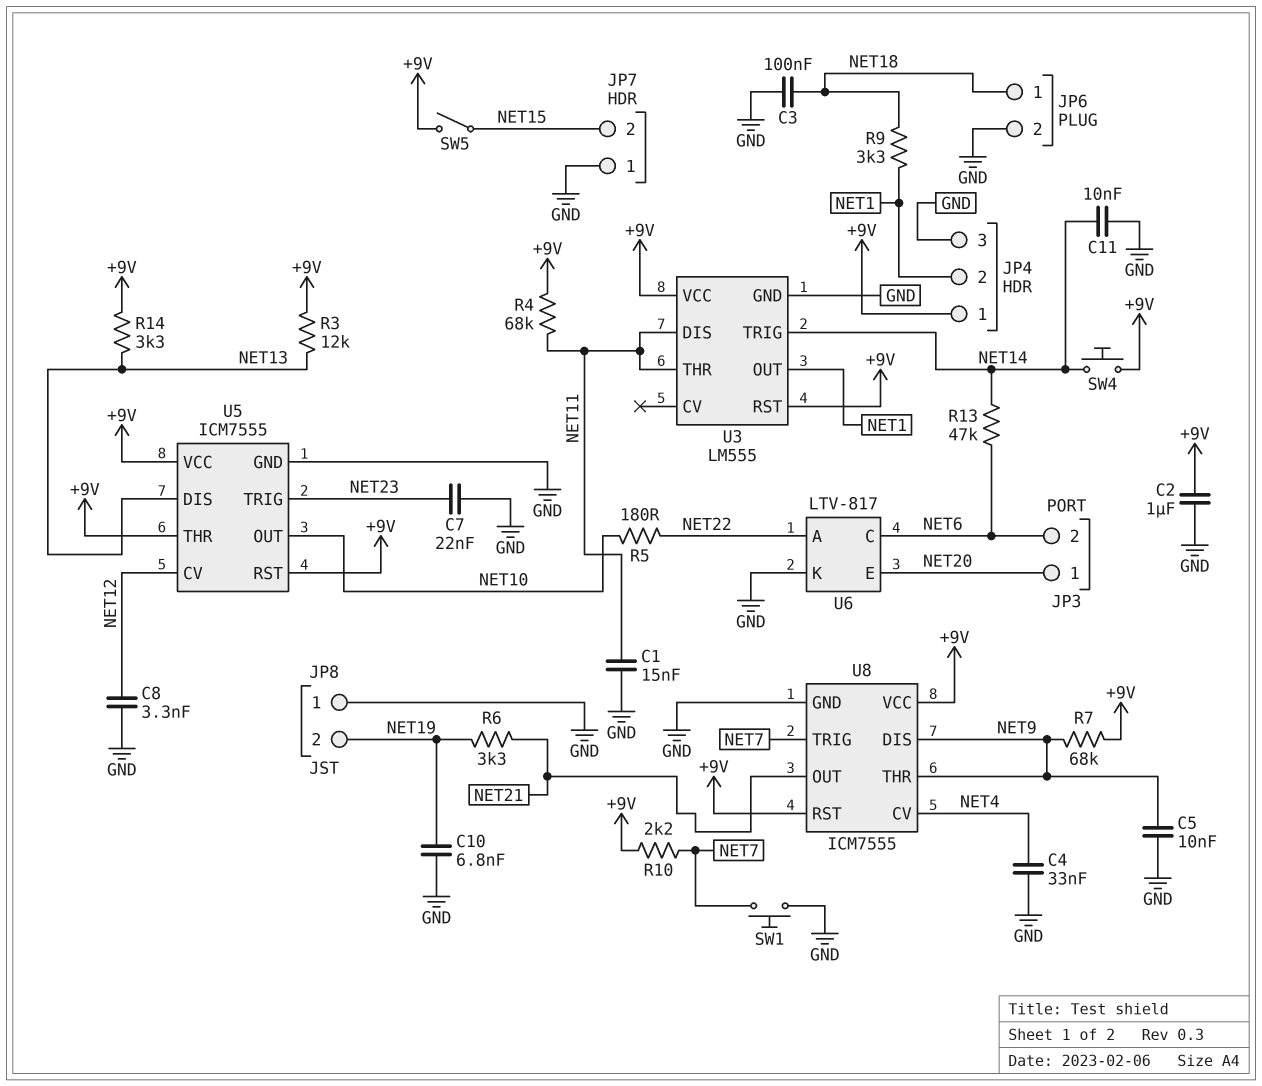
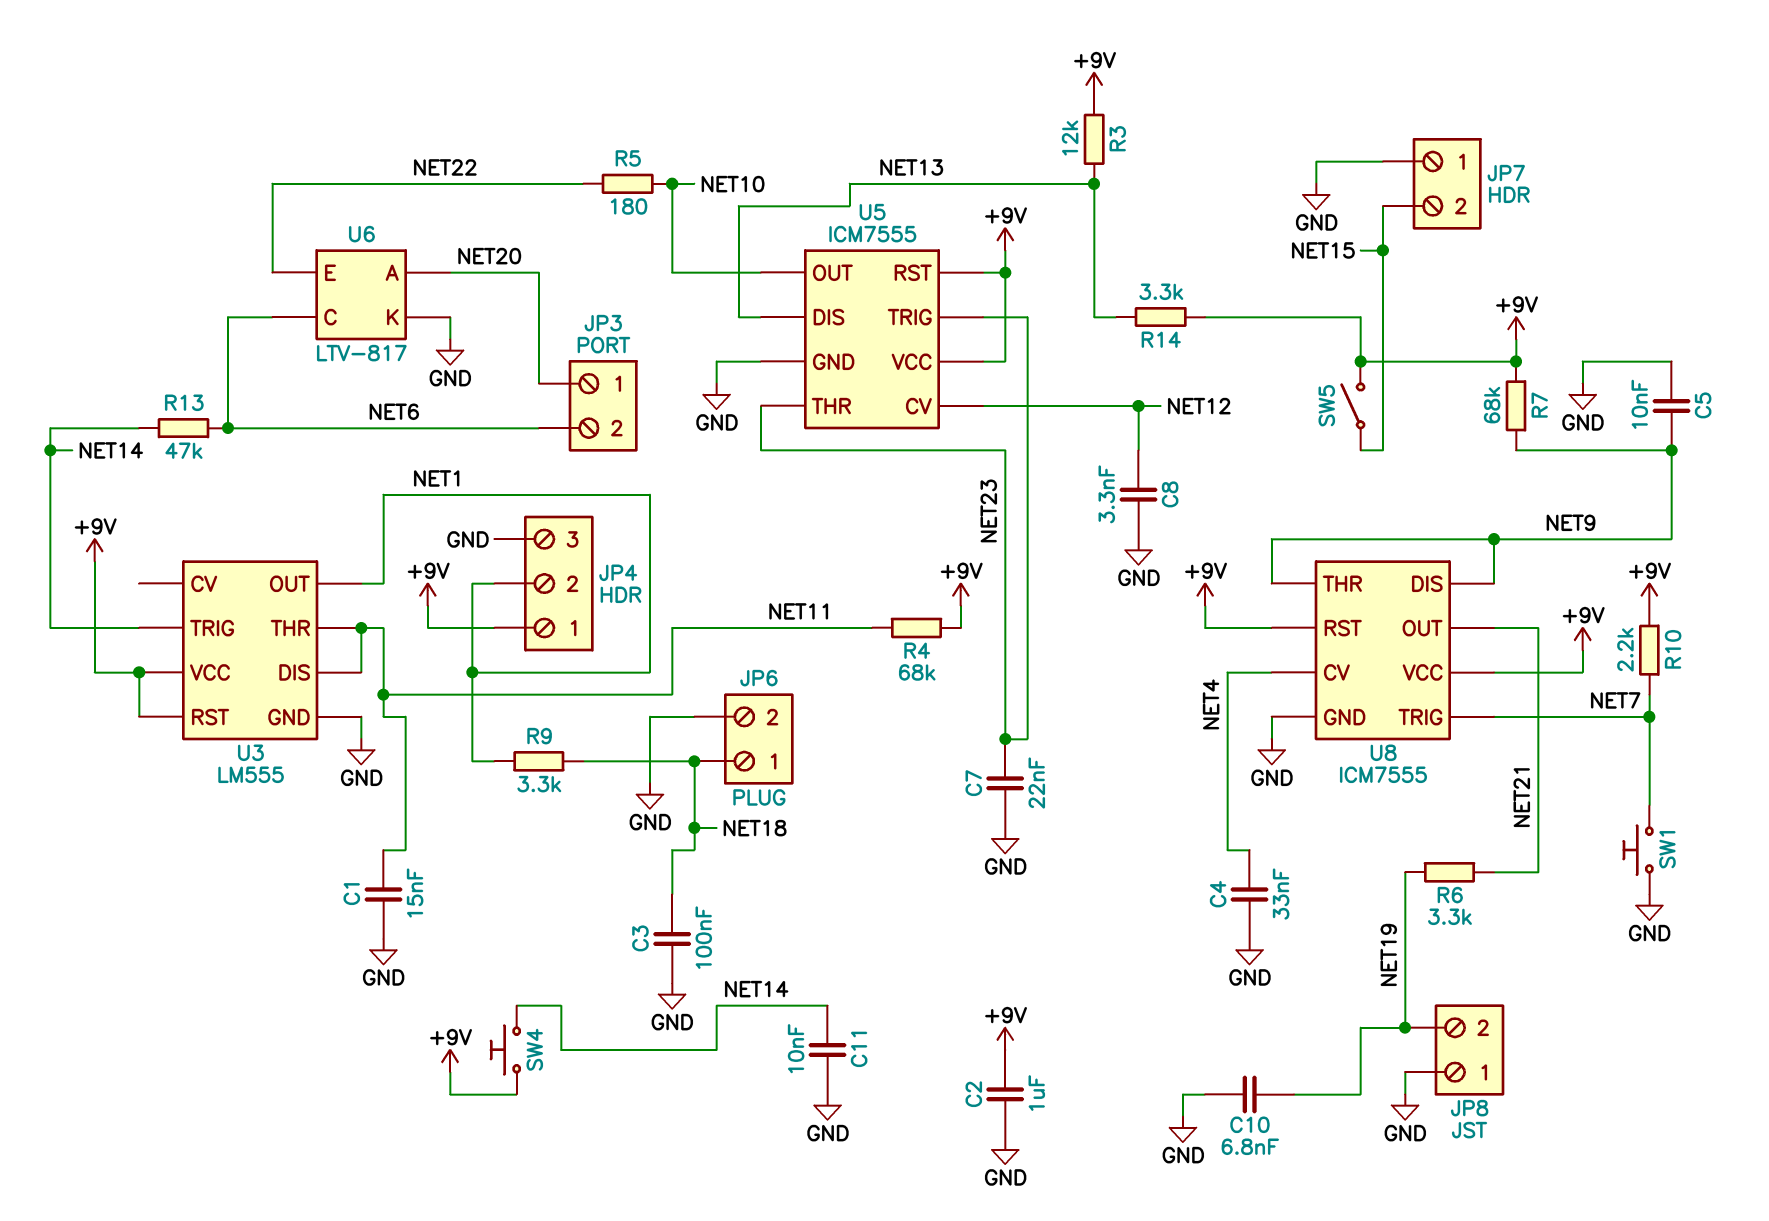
U5 pin THR: +9V -> NET23
U6 pin A: NET22 -> NET20
U6 pin E: NET20 -> NET22

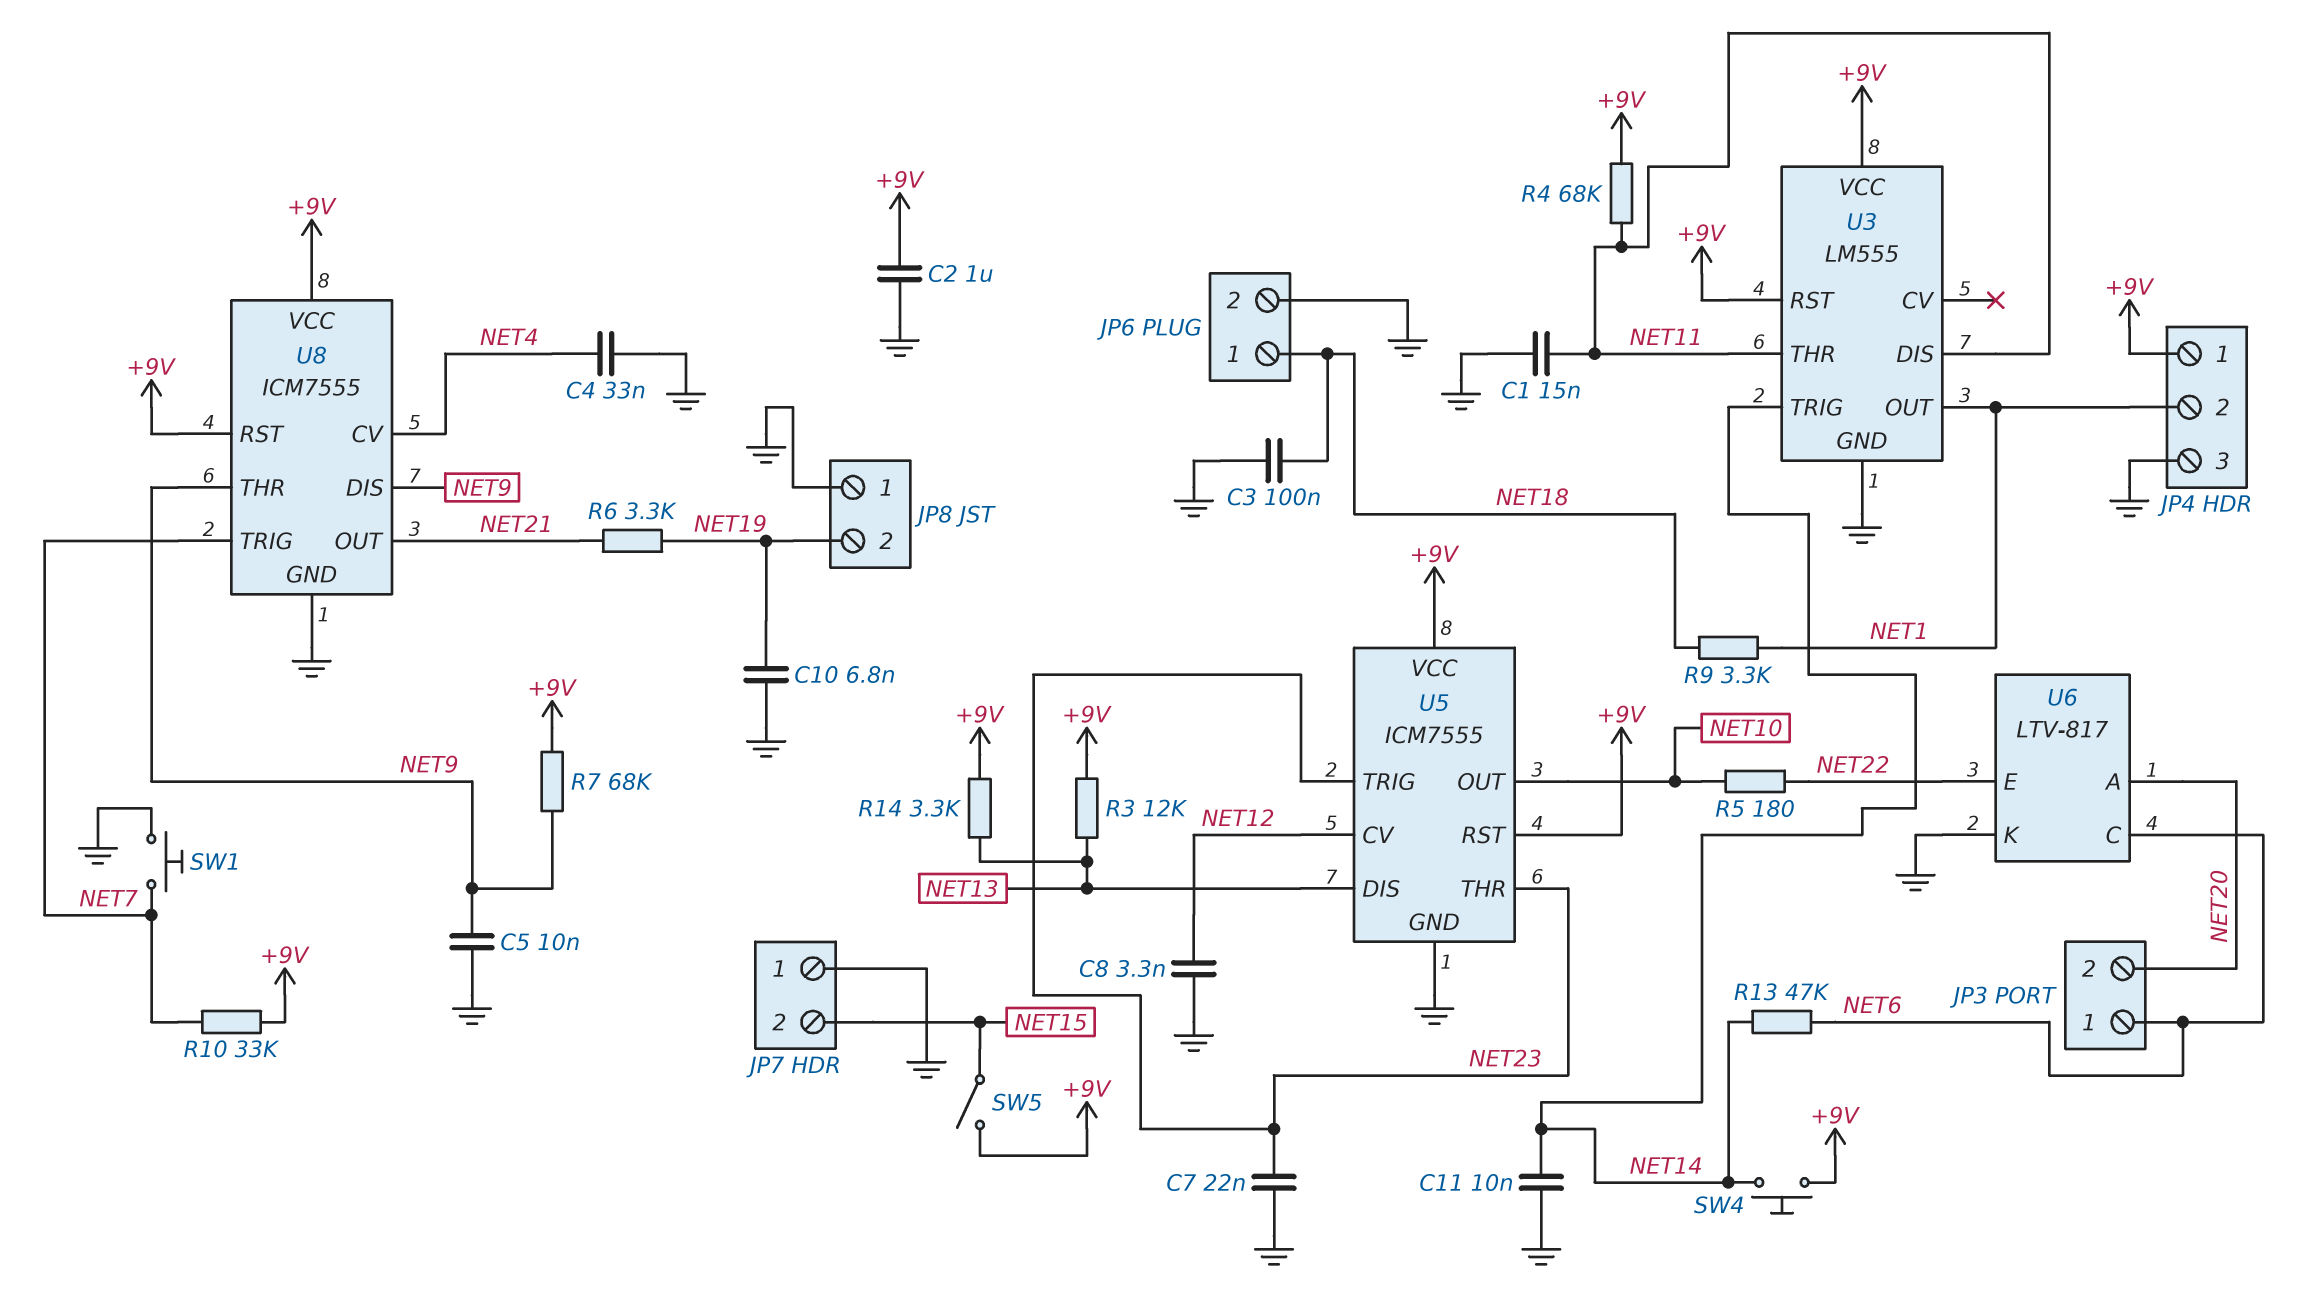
JP3 pin 1: NET20 -> NET6
JP3 pin 2: NET6 -> NET20
R10: 2.2k (+9V, NET7) -> 33k (+9V, NET7)

